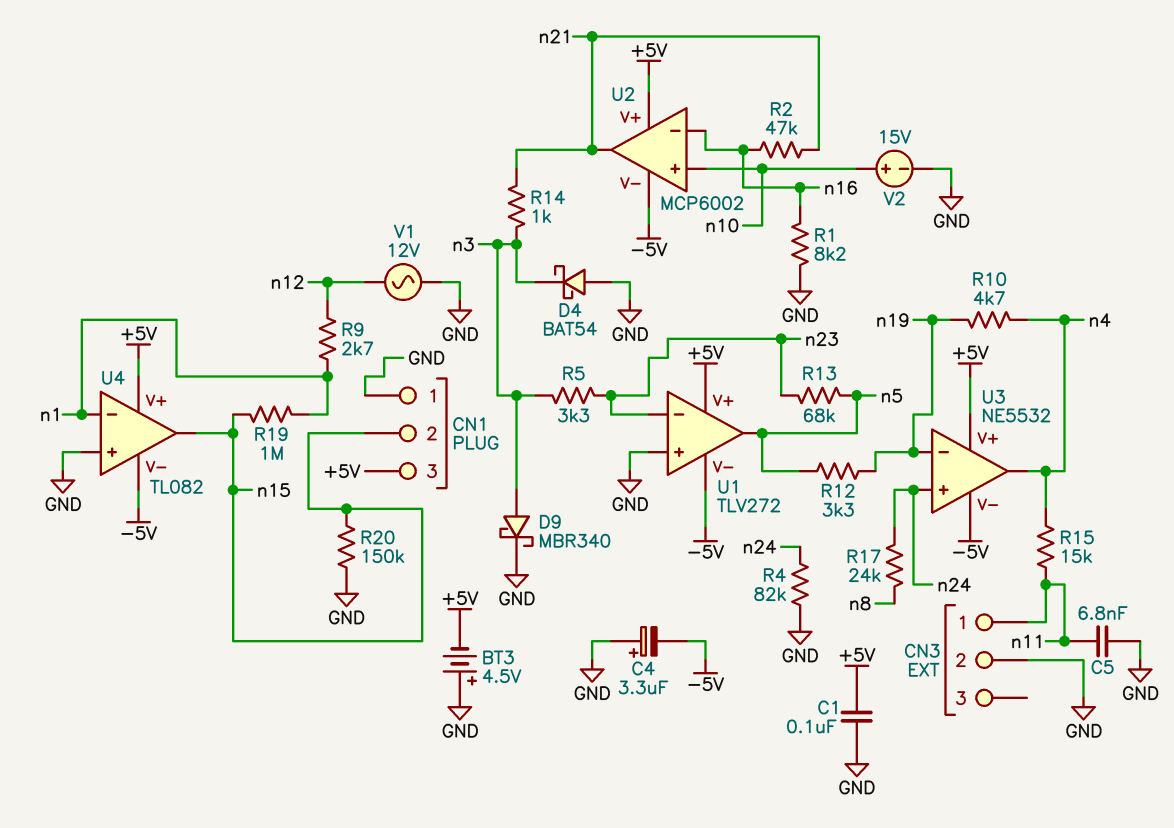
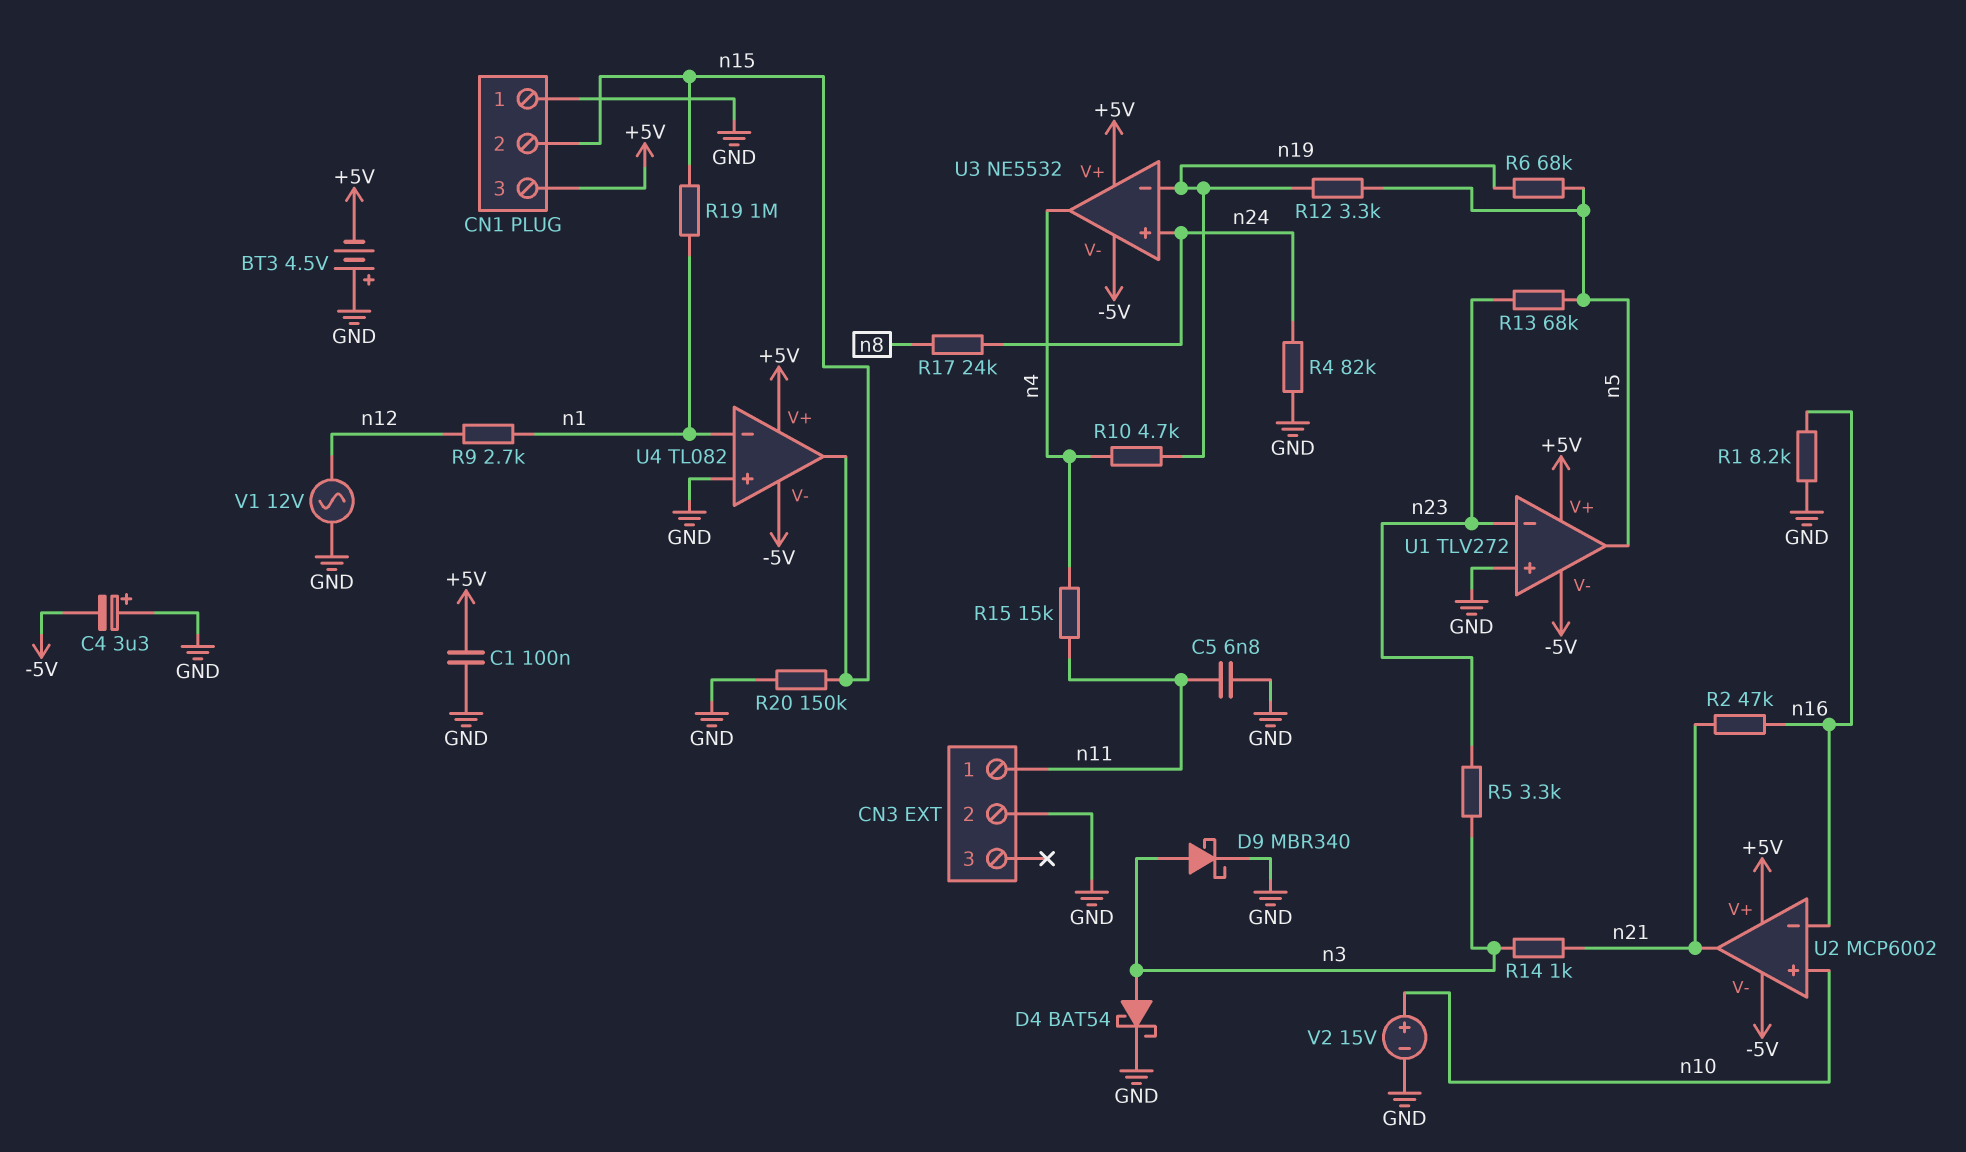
D4: schottky BAT54 (A GND, K n3) -> schottky BAT54 (A n3, K GND)
R6: none -> 68k (n5, n19)

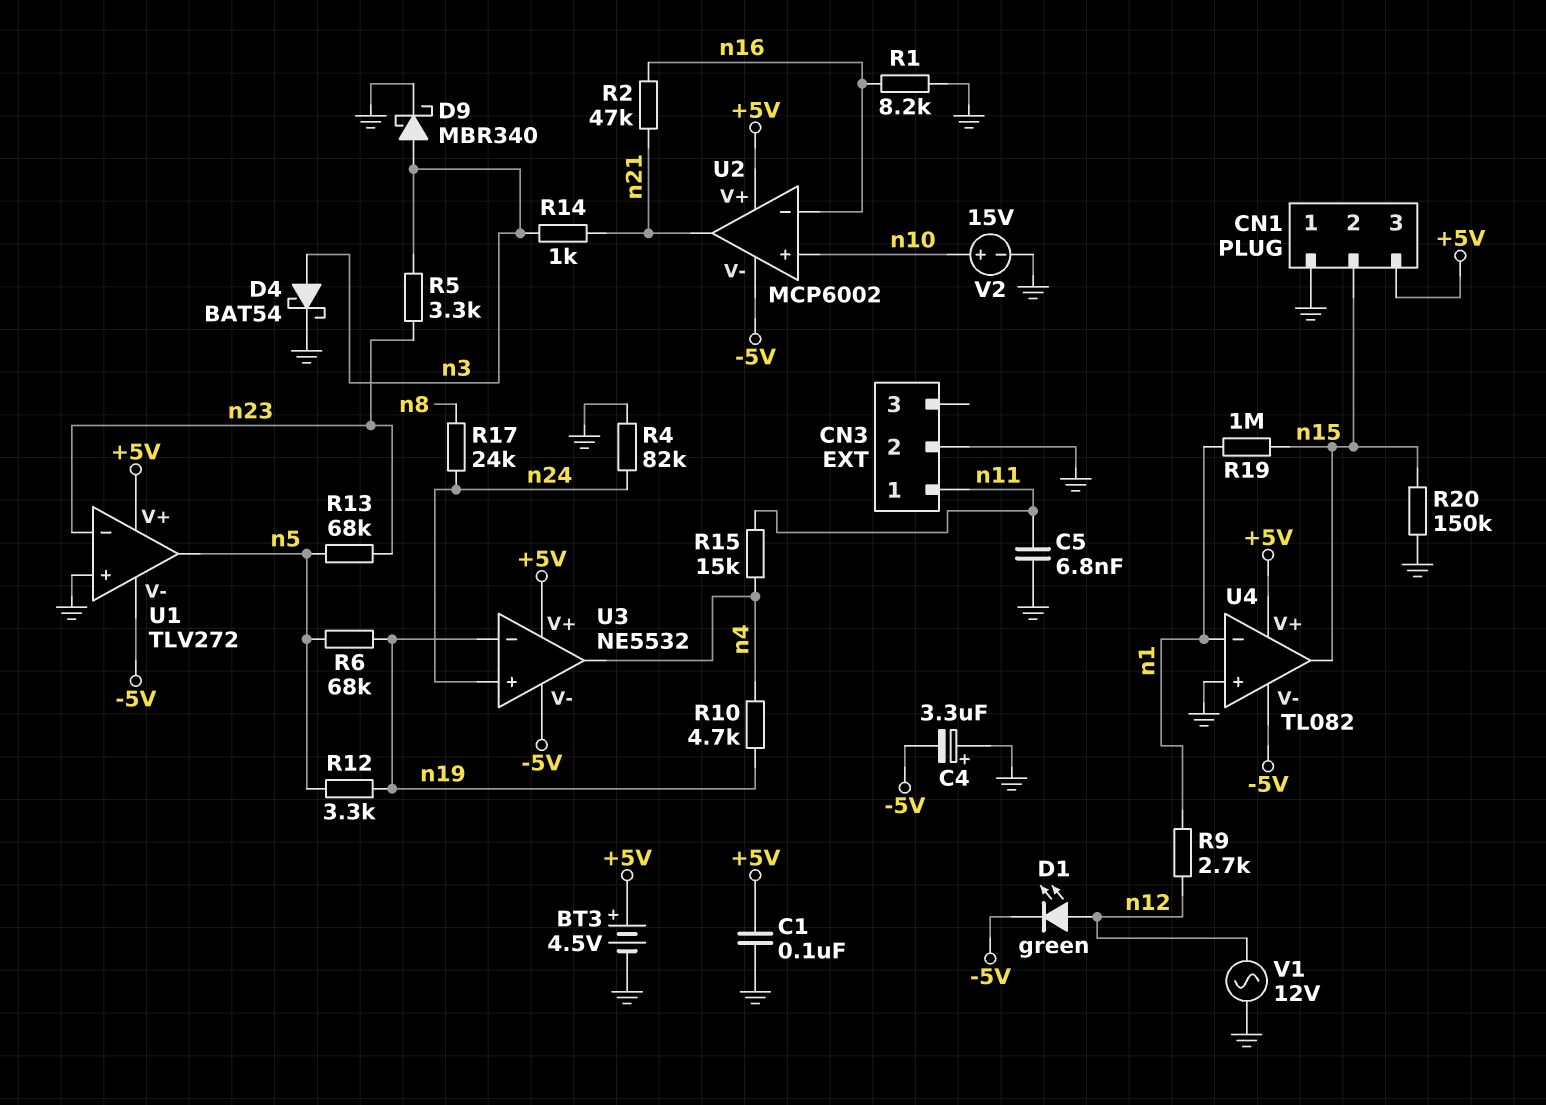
BT3: 4.5V (plus GND, minus +5V) -> 4.5V (plus +5V, minus GND)
D1: none -> LED green (A n12, K -5V)

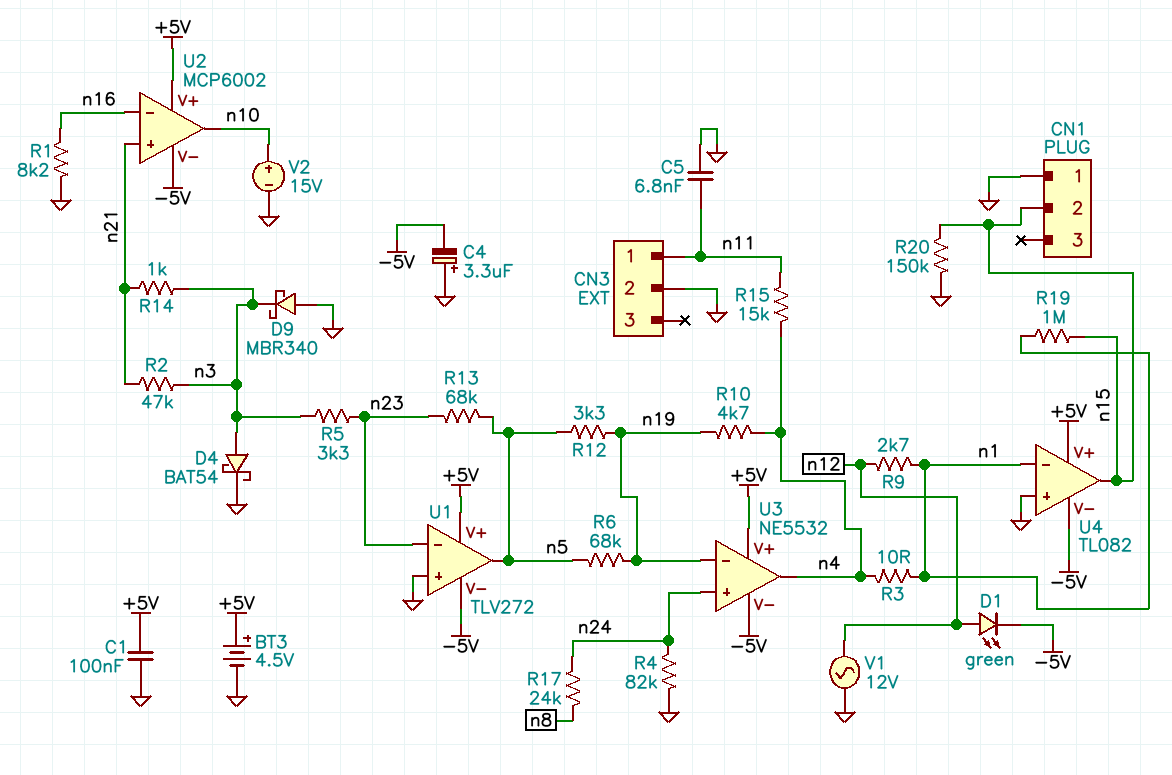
CN1 pin 3: +5V -> none
D9: schottky MBR340 (A n3, K GND) -> schottky MBR340 (A GND, K n3)
R2: 47k (n16, n21) -> 47k (n3, n21)
R3: none -> 10 (n1, n4)
U2 pin in+: n10 -> n21
U2 pin out: n21 -> n10

